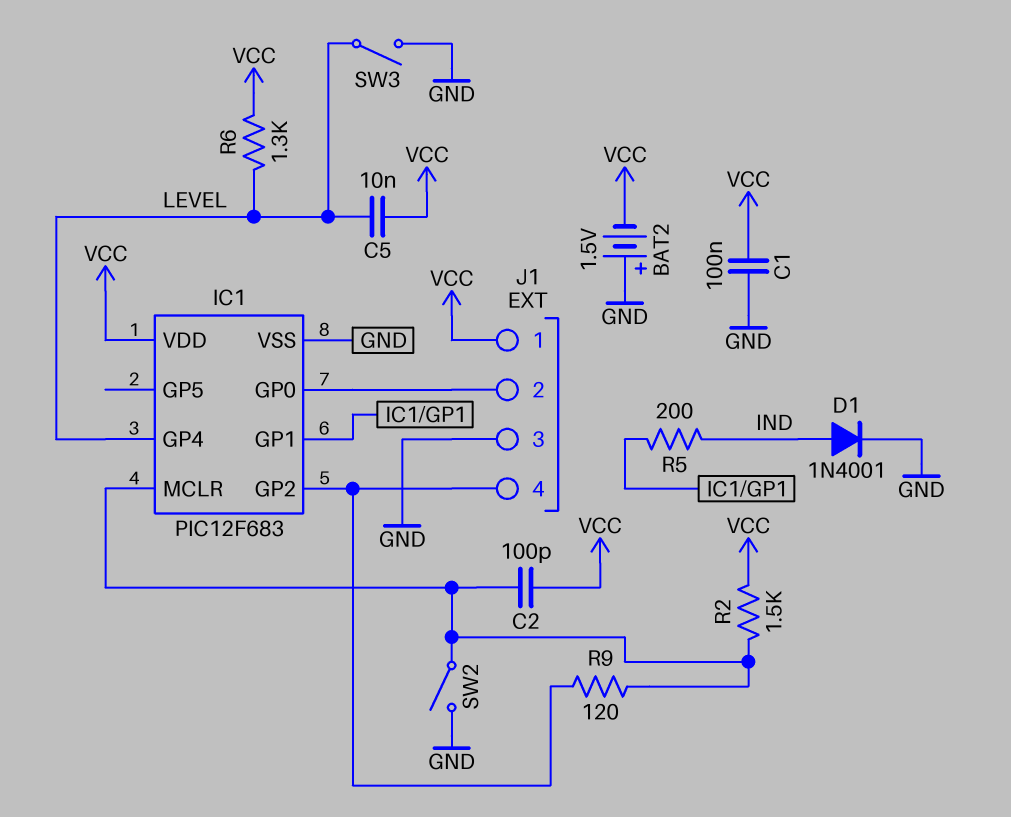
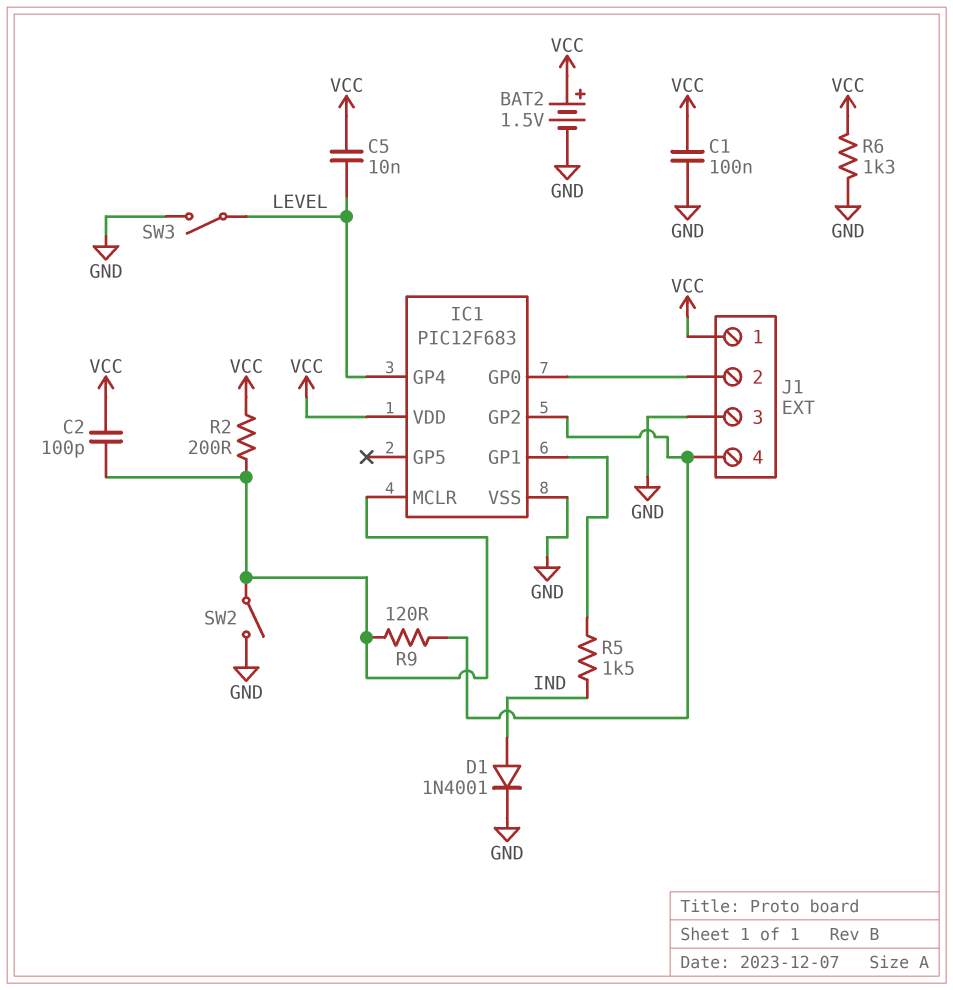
BAT2: 1.5V (plus GND, minus VCC) -> 1.5V (plus VCC, minus GND)
R2: 1.5k (IC1/MCLR, VCC) -> 200 (IC1/MCLR, VCC)
R5: 200 (IC1/GP1, IND) -> 1.5k (IC1/GP1, IND)
R6: 1.3k (LEVEL, VCC) -> 1.3k (GND, VCC)

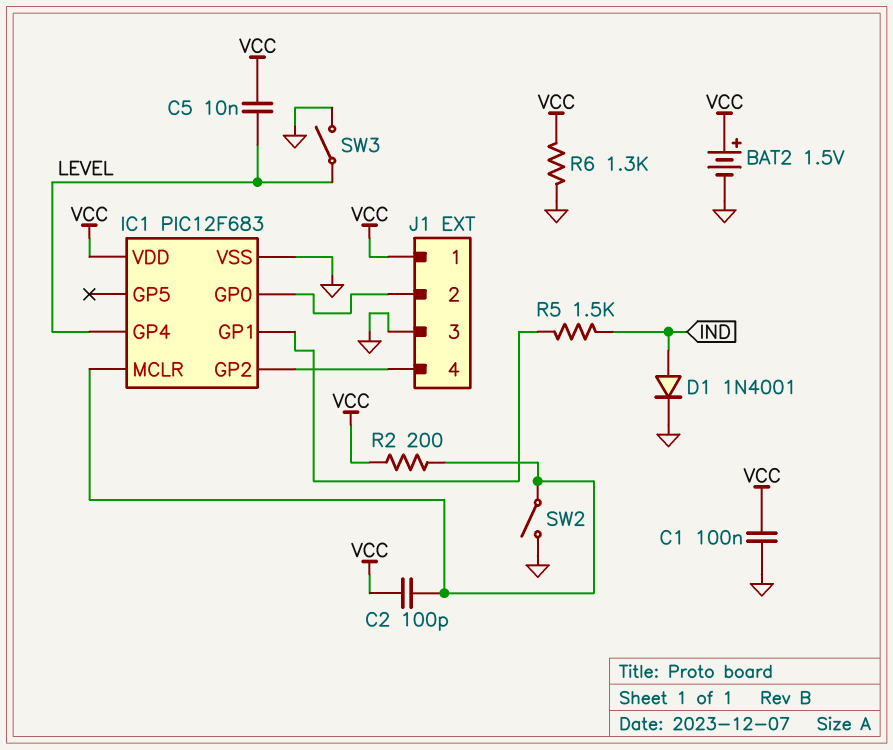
R9: 120 (IC1/GP2, IC1/MCLR) -> none

